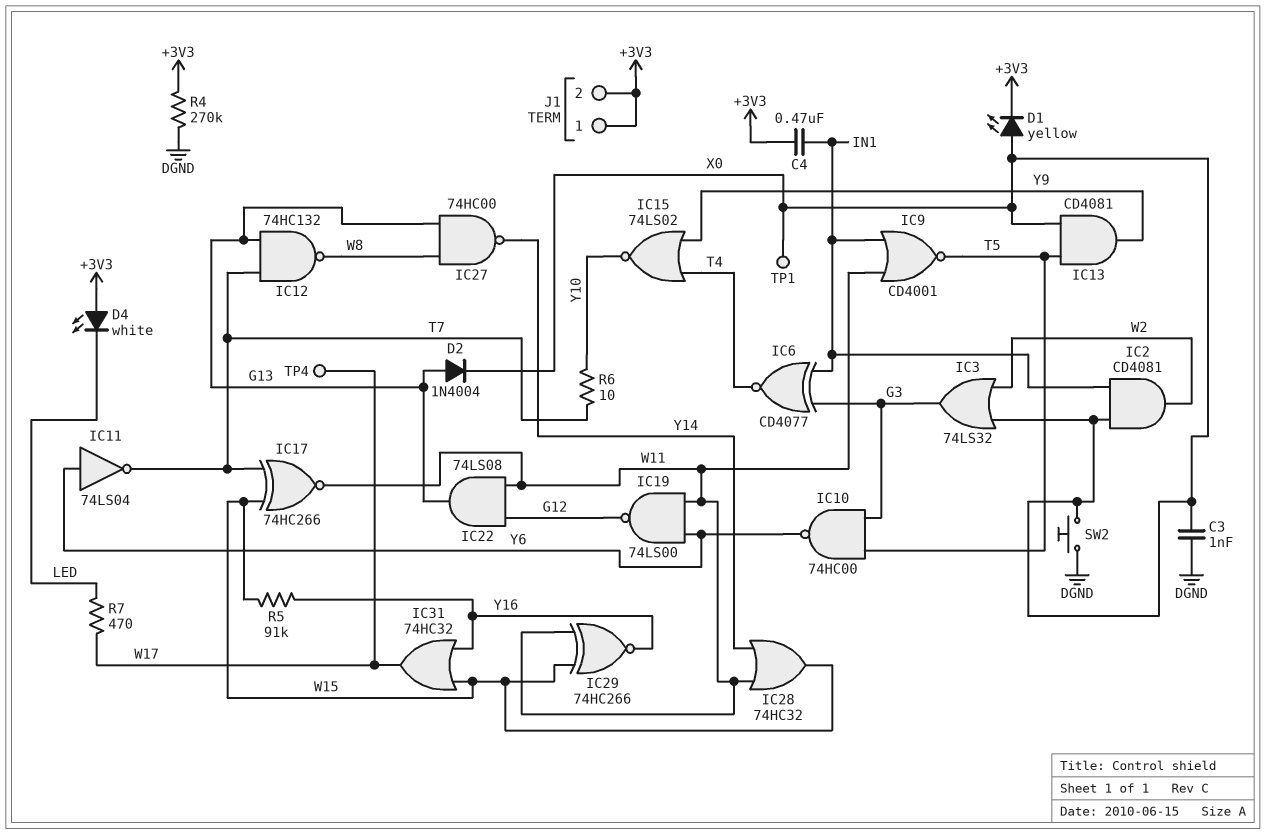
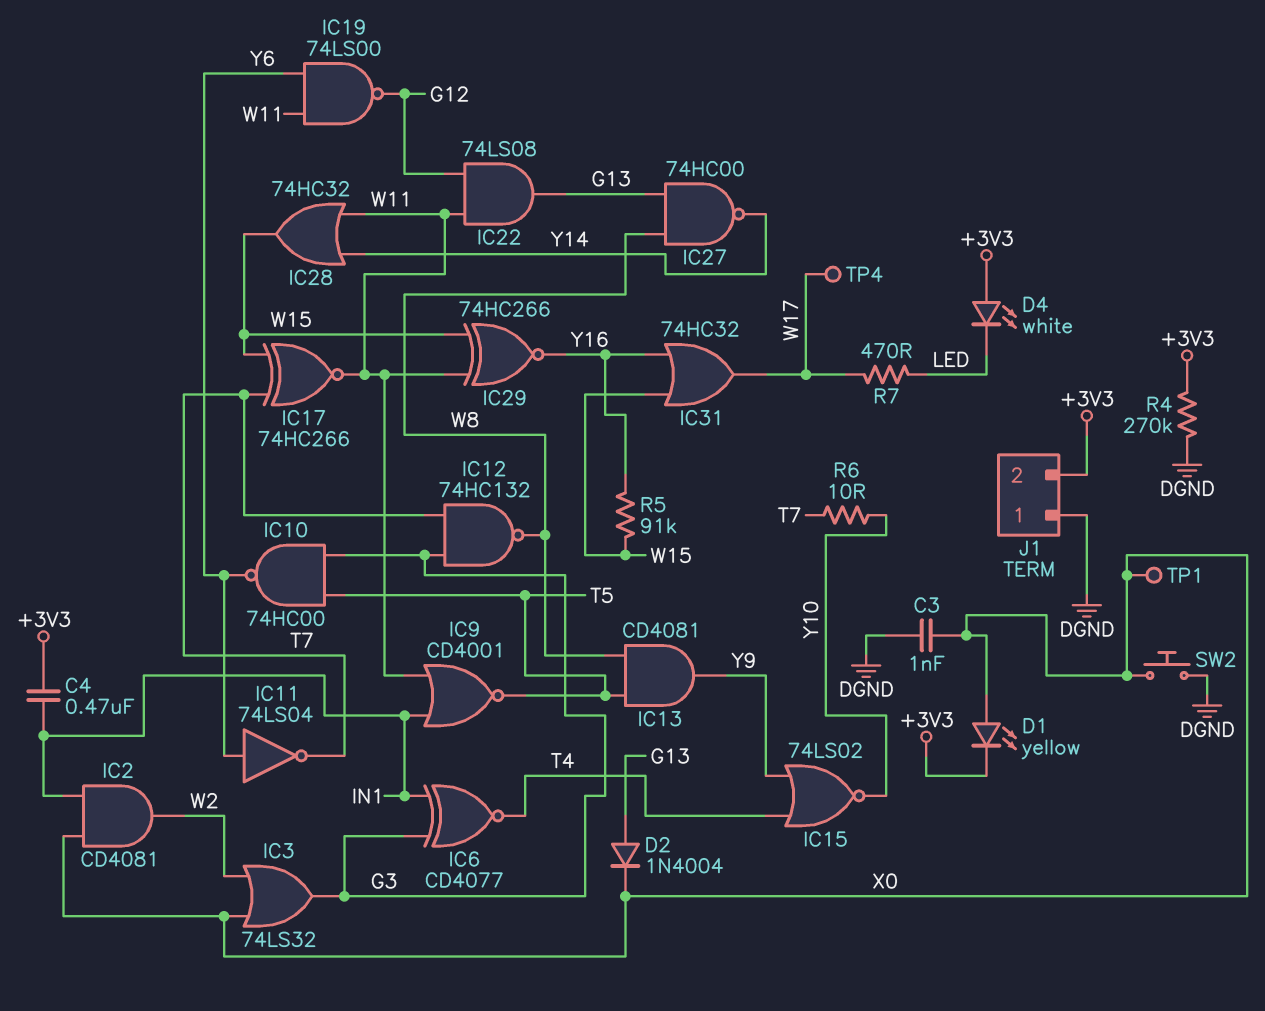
IC12: NAND 74HC132 (in G13, in T7, out W8) -> NAND 74HC132 (in G3, in T7, out W8)
IC13: AND CD4081 (in T5, in X0, out Y9) -> AND CD4081 (in T5, in W8, out Y9)
J1 pin 1: +3V3 -> DGND

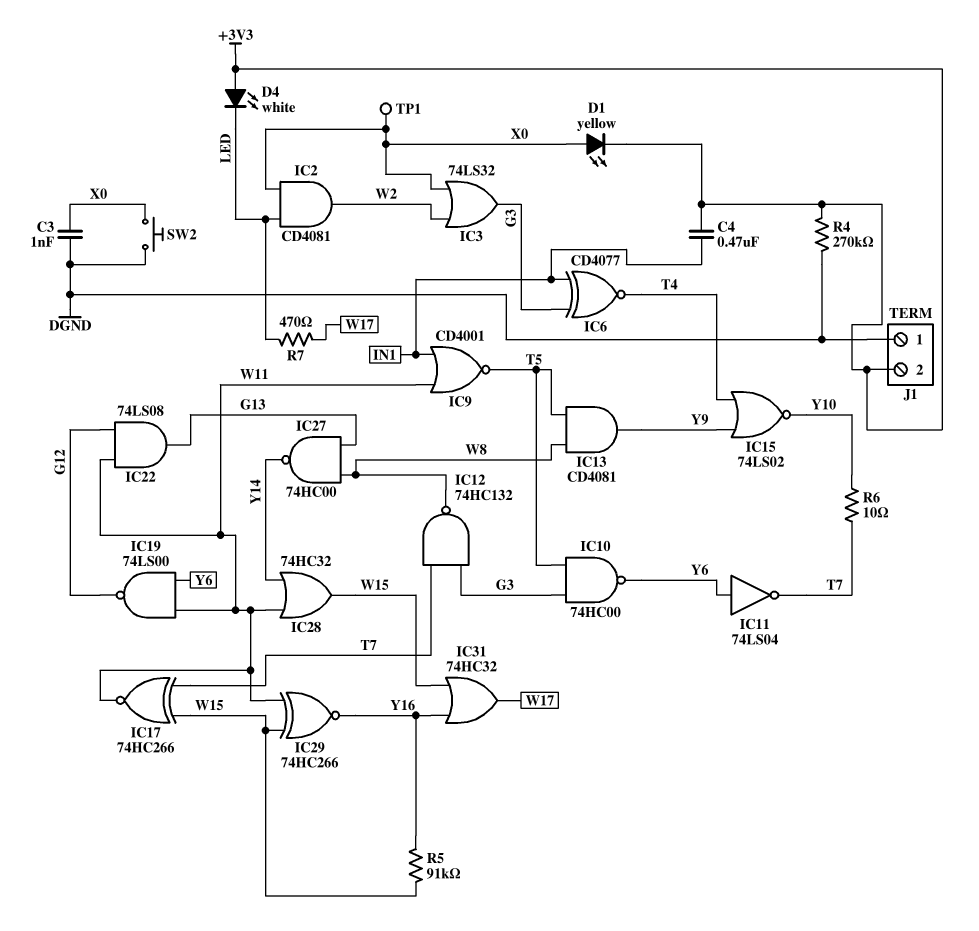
D2: diode 1N4004 (A G13, K X0) -> none
IC2: AND CD4081 (in IN1, in X0, out W2) -> AND CD4081 (in LED, in X0, out W2)
TP4: test point (W17) -> none

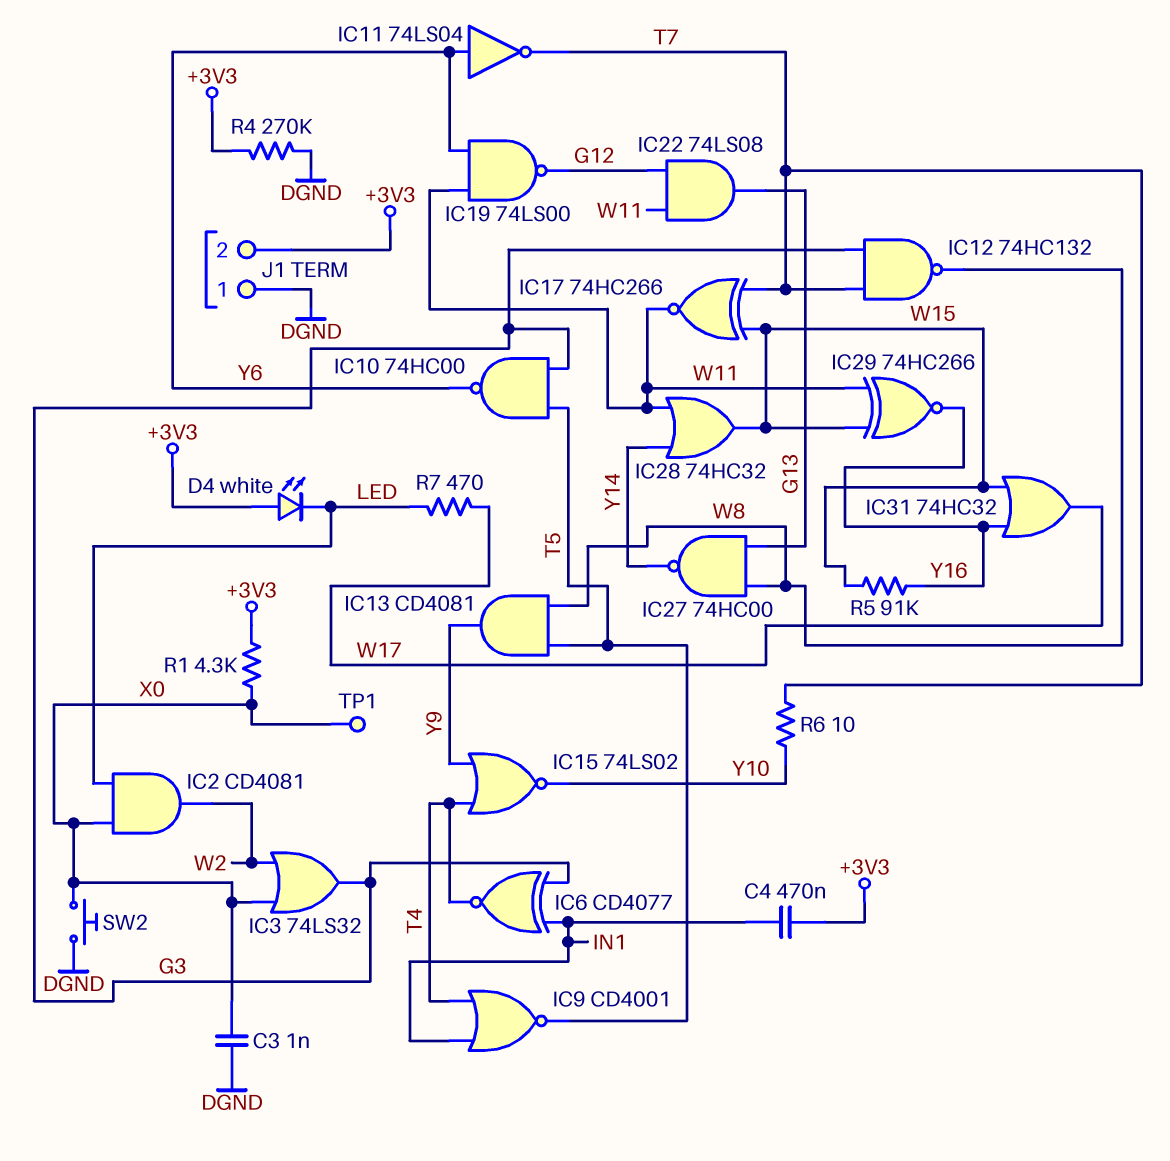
D1: LED yellow (A X0, K +3V3) -> none
IC9: NOR CD4001 (in IN1, in W11, out T5) -> NOR CD4001 (in IN1, in T4, out T5)
R1: none -> 4.3k (+3V3, X0)

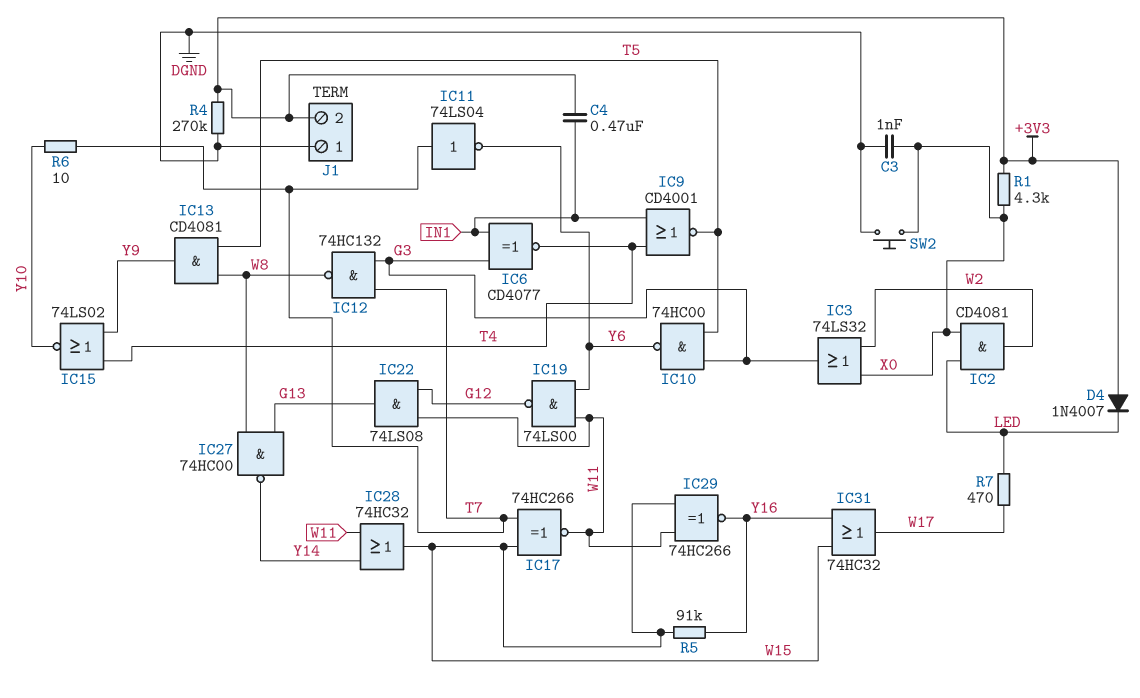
D4: LED white (A +3V3, K LED) -> diode 1N4007 (A +3V3, K LED)
IC11: NOT 74LS04 (in Y6, out T7) -> NOT 74LS04 (in T7, out Y6)
TP1: test point (X0) -> none

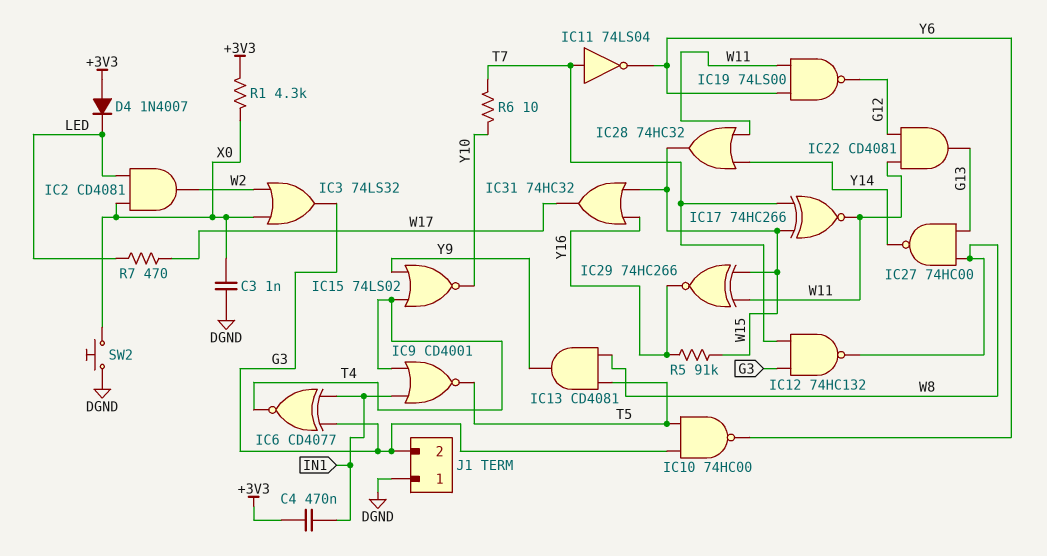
IC22: AND 74LS08 (in G12, in W11, out G13) -> AND CD4081 (in G12, in W11, out G13)
J1 pin 2: +3V3 -> G3
R4: 270k (+3V3, DGND) -> none

